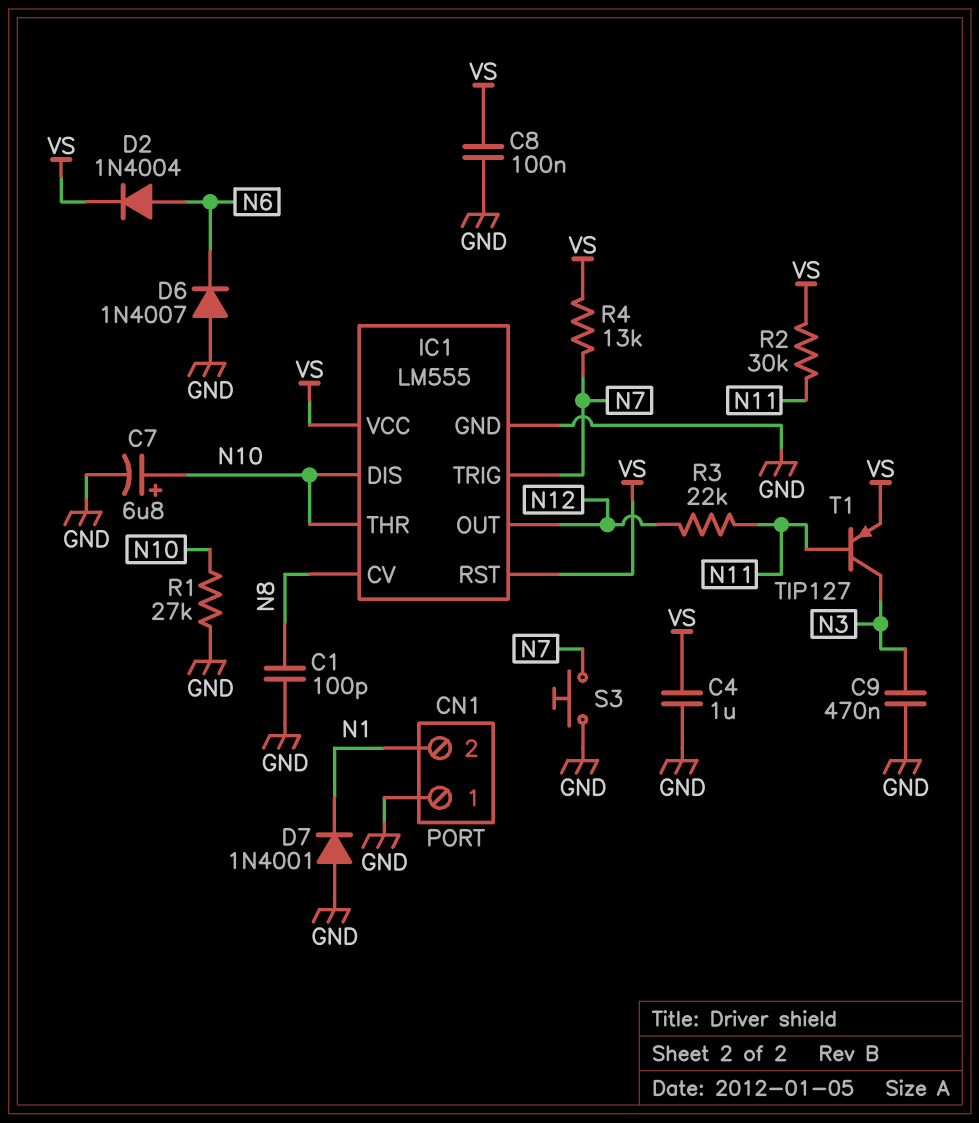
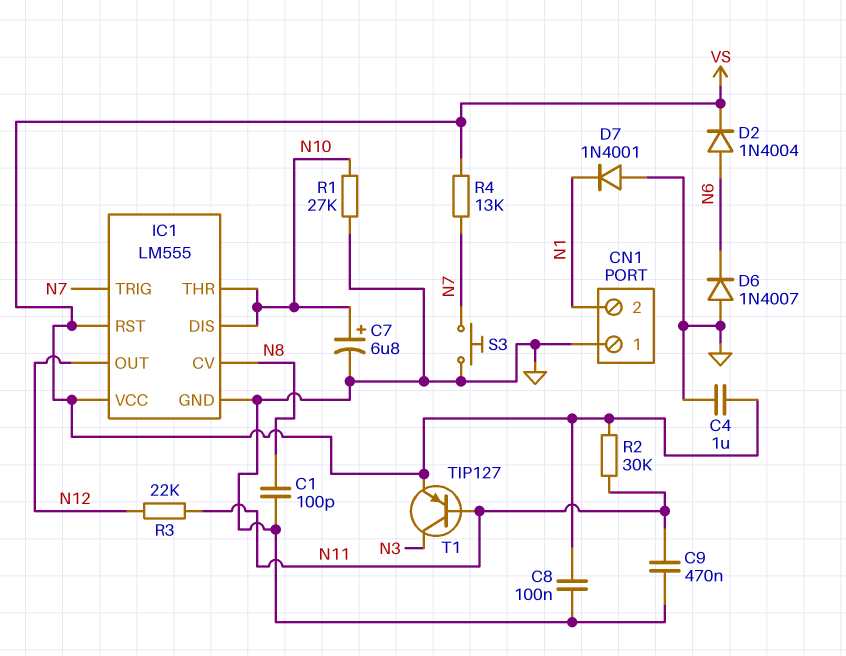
C9: 470nF (GND, N3) -> 470nF (GND, N11)

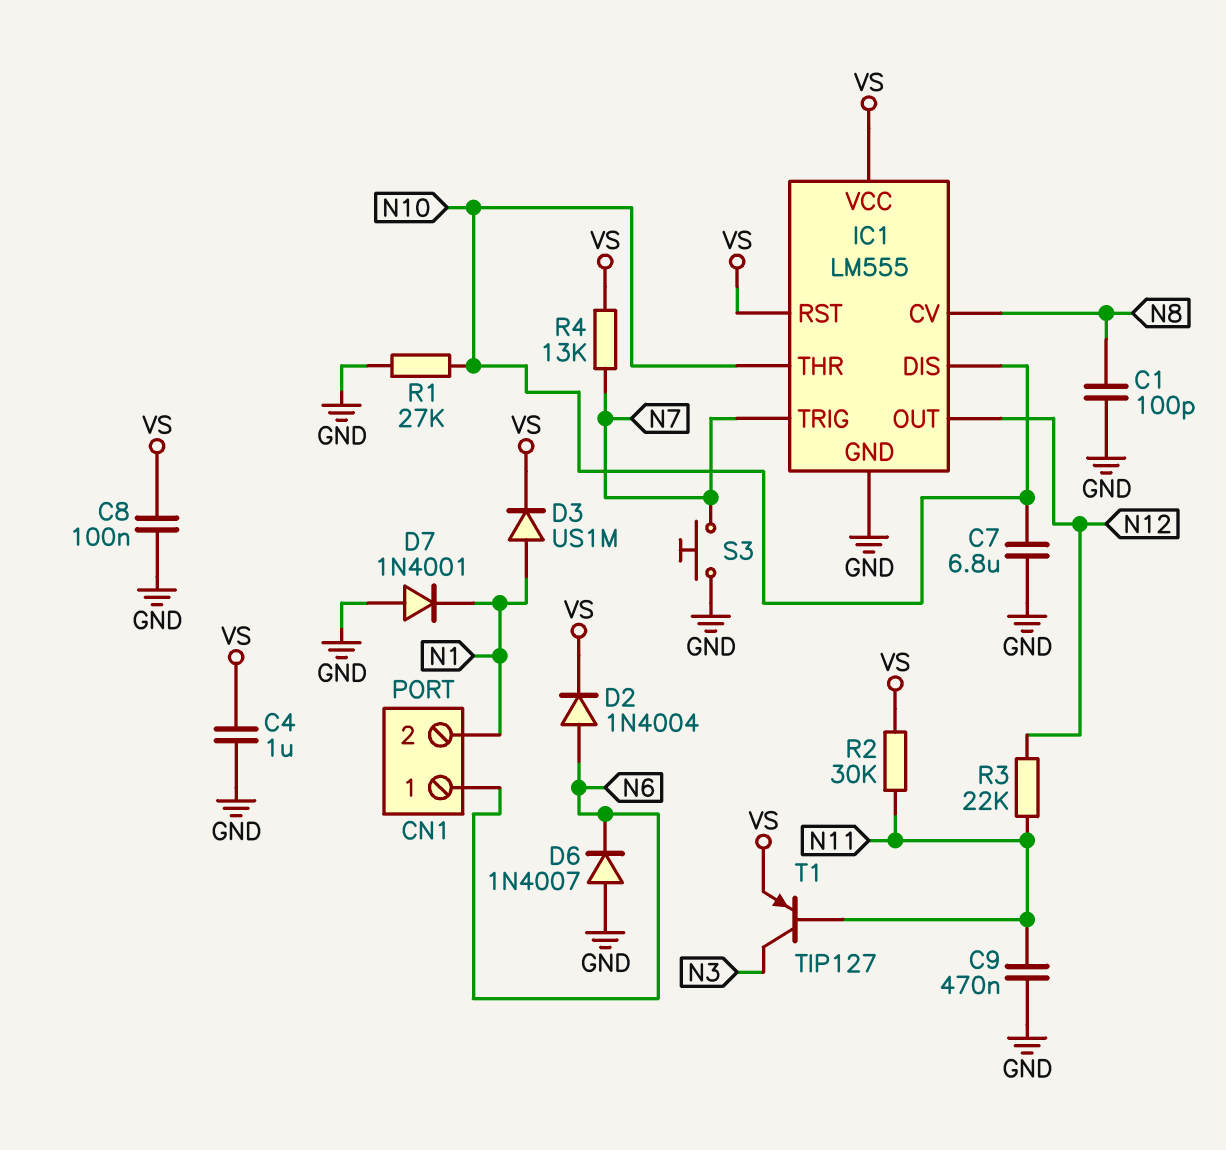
C7: 6.8uF (plus N10, minus GND) -> 6.8uF (GND, N10)
CN1 pin 1: GND -> N6
D3: none -> diode US1M (A N1, K VS)

